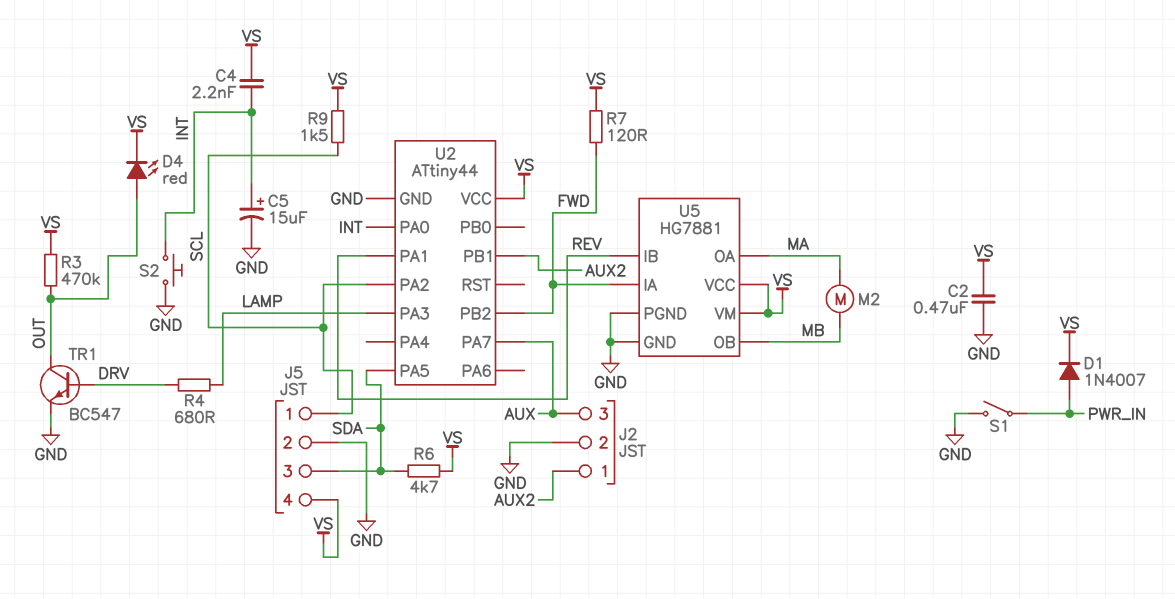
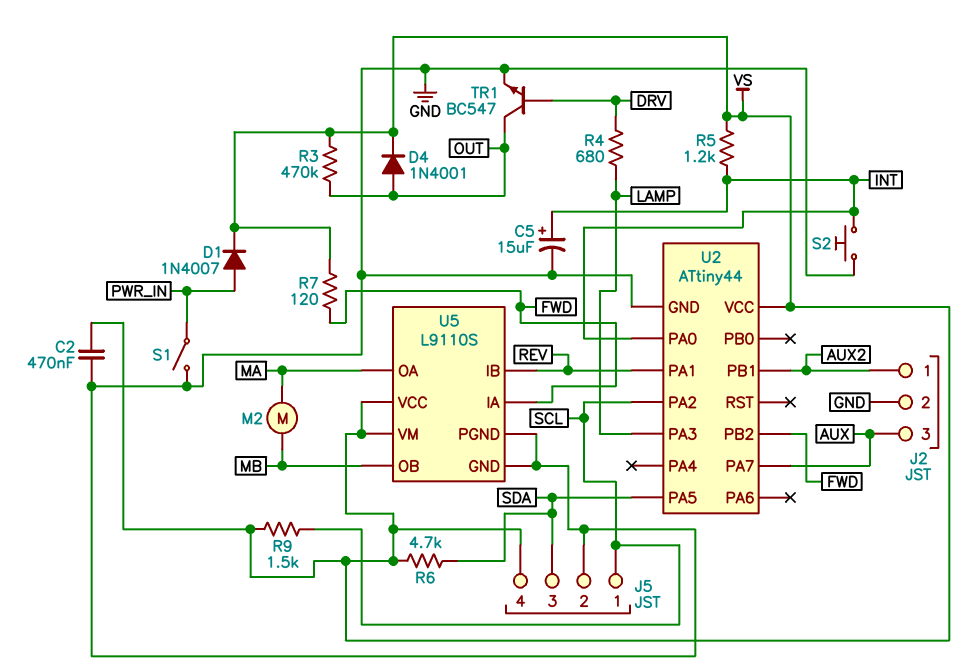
C4: 2.2nF (INT, VS) -> none
D4: LED red (A OUT, K VS) -> diode 1N4001 (A OUT, K VS)
R5: none -> 1.2k (INT, VS)
U5: HG7881 -> L9110S

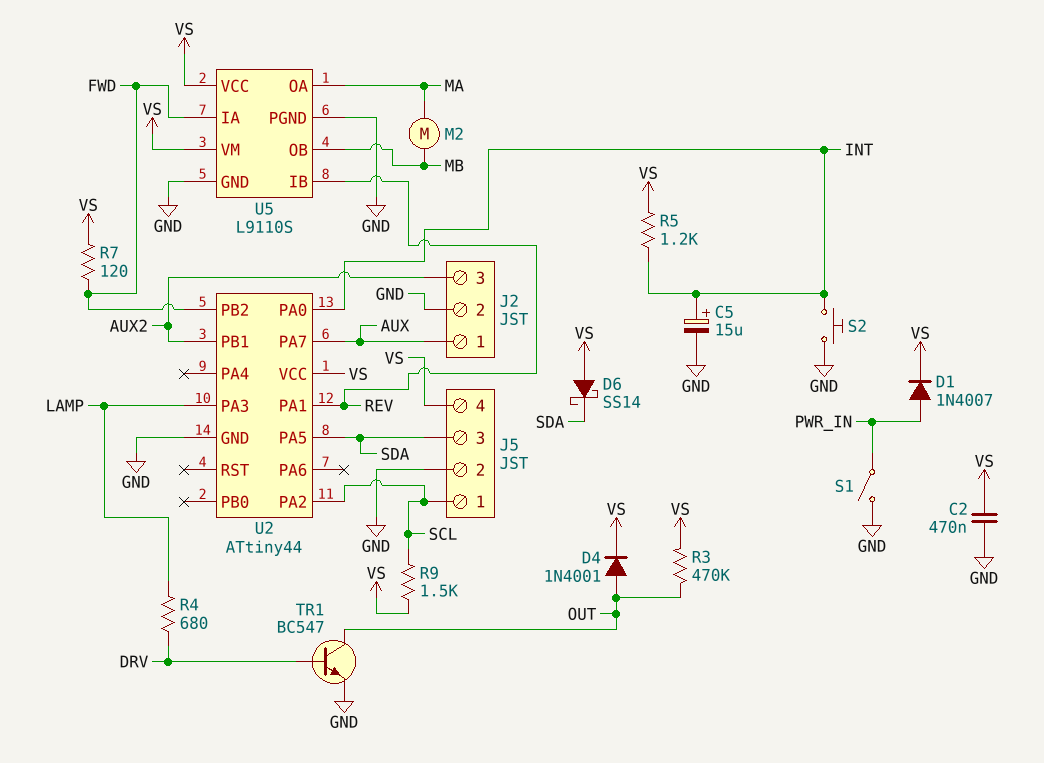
D6: none -> schottky SS14 (A VS, K SDA)
J2 pin 1: AUX2 -> AUX
J2 pin 3: AUX -> AUX2
R6: 4.7k (SDA, VS) -> none

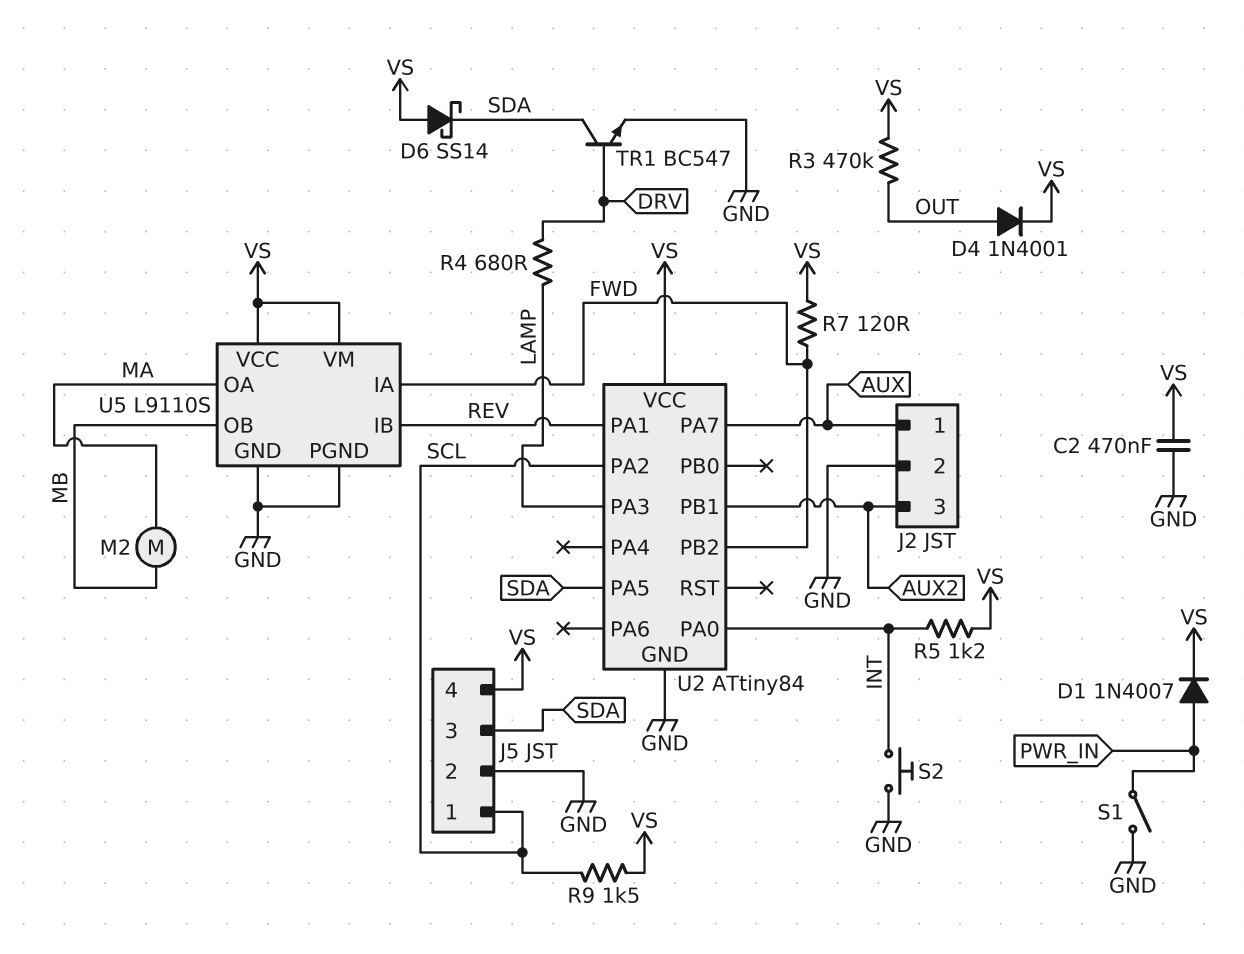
C5: 15uF (plus INT, minus GND) -> none
TR1: NPN BC547 (B DRV, C OUT, E GND) -> NPN BC547 (B DRV, C SDA, E GND)
U2: ATtiny44 -> ATtiny84

